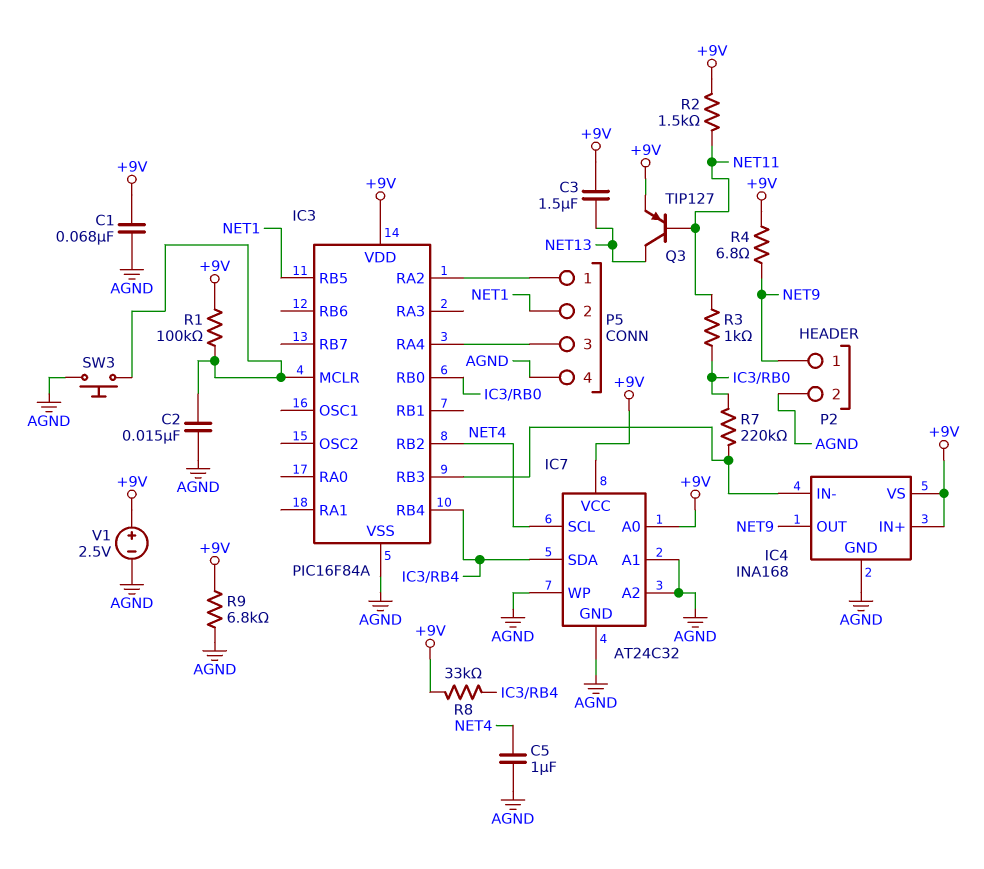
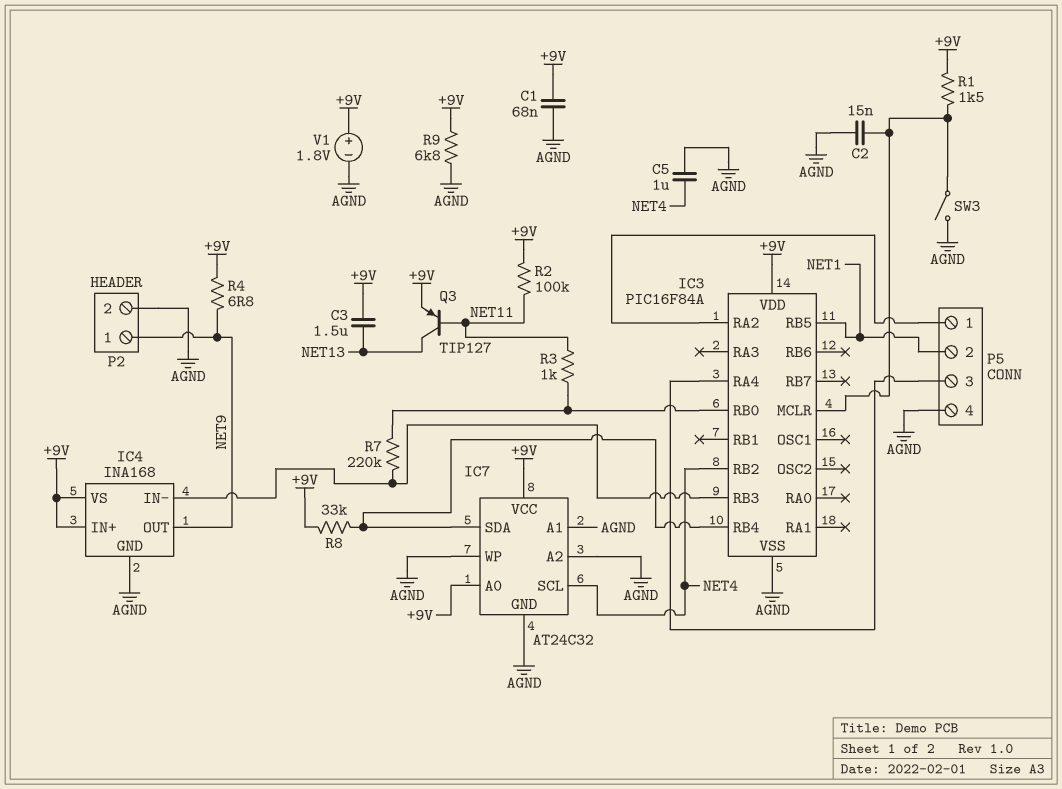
R1: 100k (+9V, IC3/MCLR) -> 1.5k (+9V, IC3/MCLR)
R2: 1.5k (+9V, NET11) -> 100k (+9V, NET11)
SW3: button (AGND, IC3/MCLR) -> switch (AGND, IC3/MCLR)
V1: 2.5V (plus +9V, minus AGND) -> 1.8V (plus +9V, minus AGND)

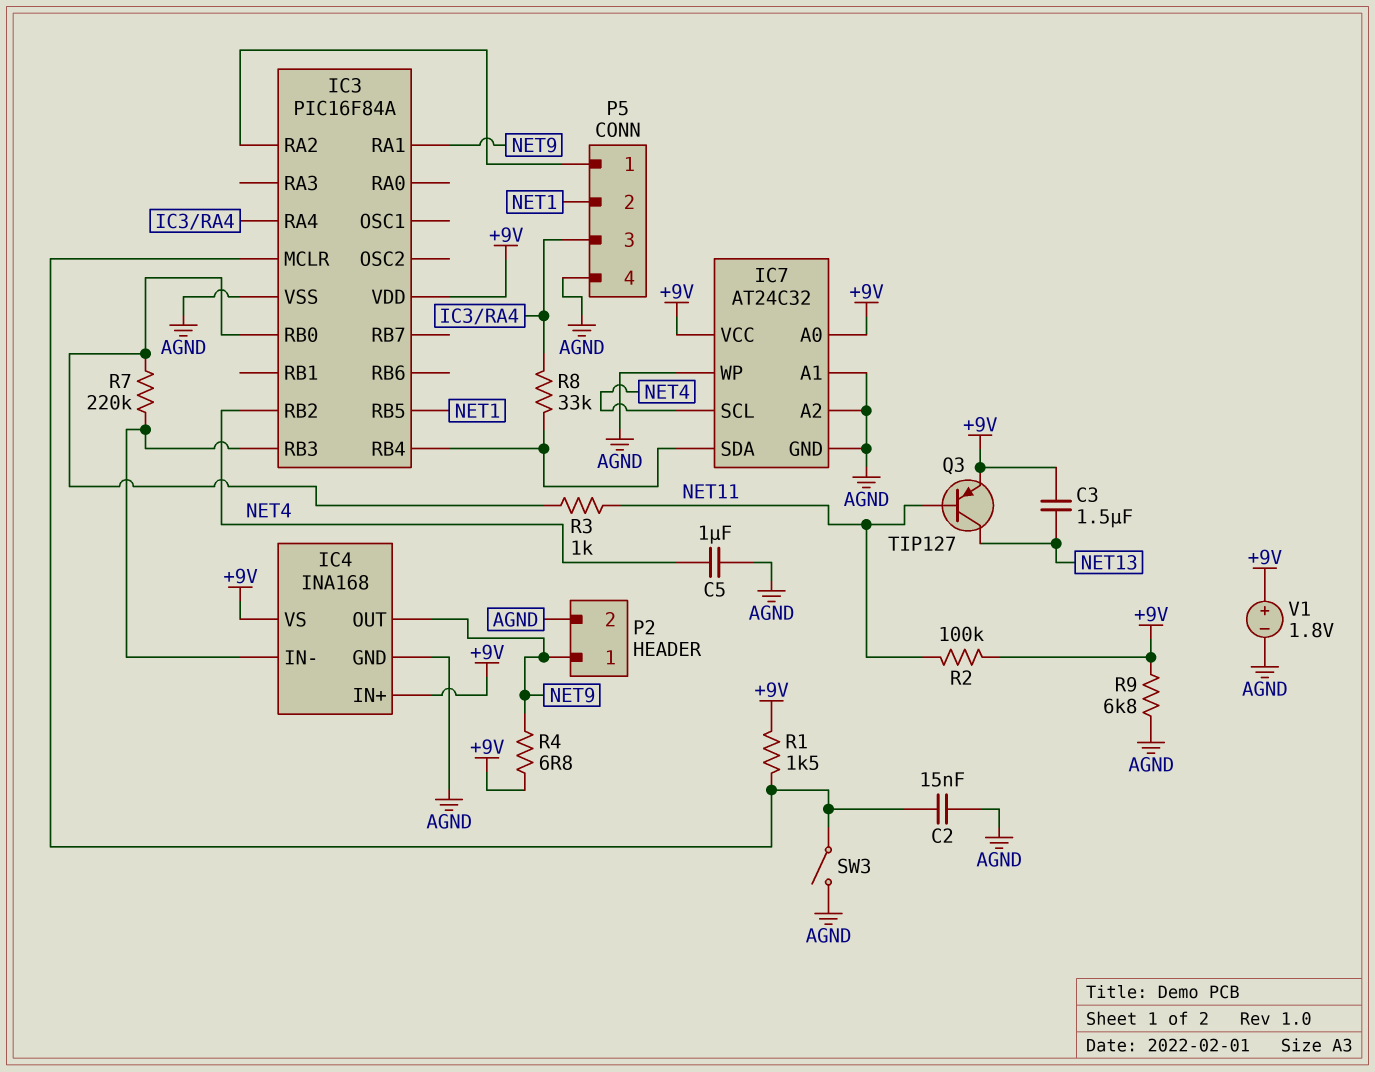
C1: 68nF (+9V, AGND) -> none
IC3 pin RA1: none -> NET9
R8: 33k (+9V, IC3/RB4) -> 33k (IC3/RA4, IC3/RB4)

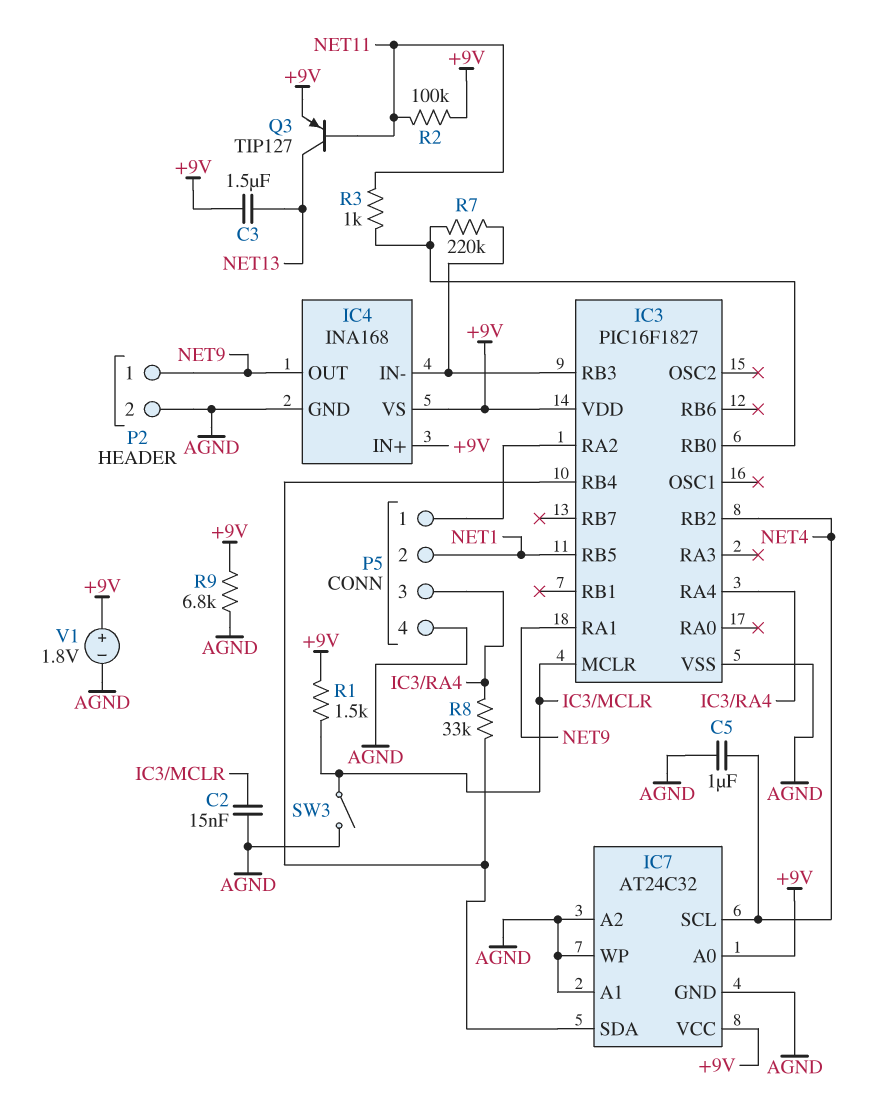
IC3: PIC16F84A -> PIC16F1827
R4: 6.8 (+9V, NET9) -> none

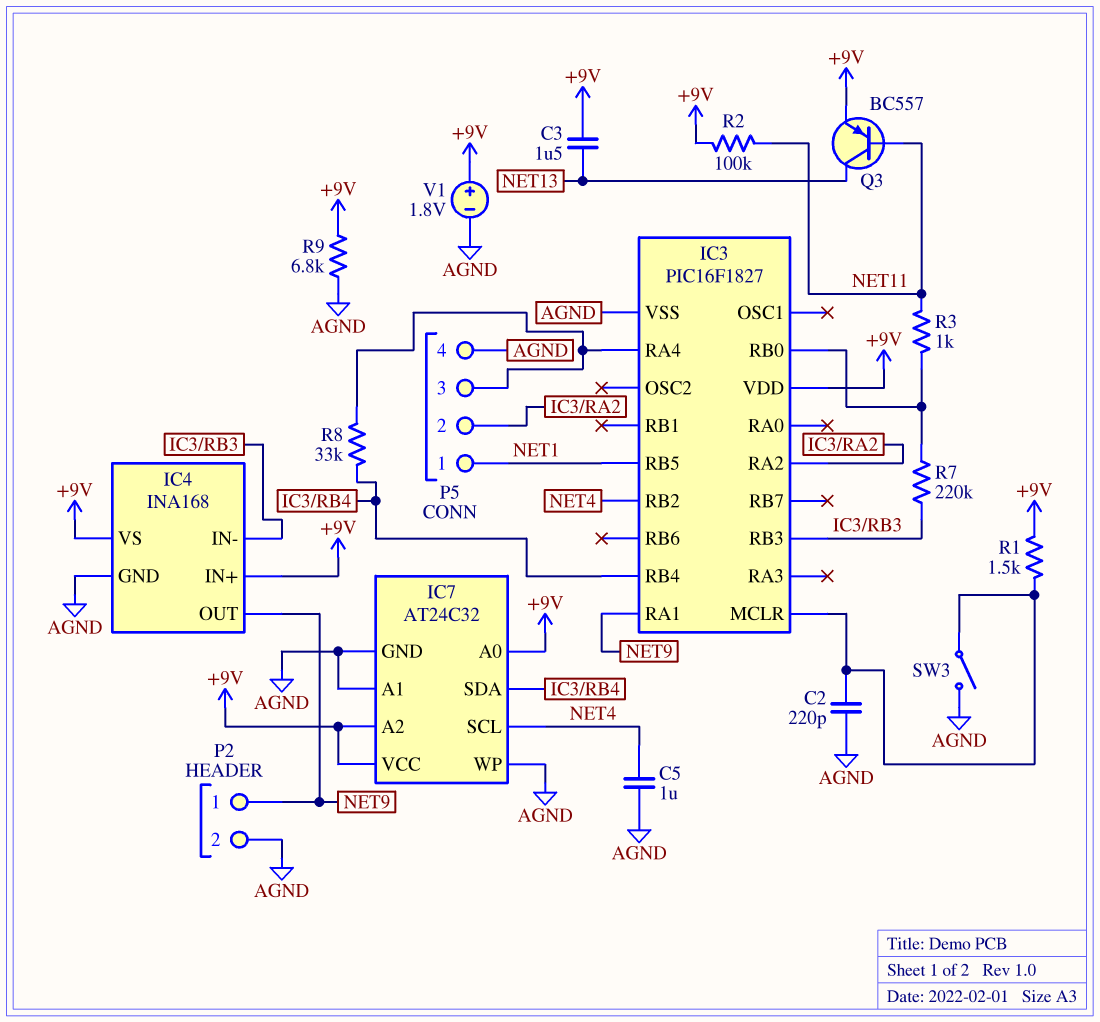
C2: 15nF (AGND, IC3/MCLR) -> 220pF (AGND, IC3/MCLR)
IC7 pin A2: AGND -> +9V
P5 pin 1: IC3/RA2 -> NET1
P5 pin 2: NET1 -> IC3/RA2
Q3: PNP TIP127 (B NET11, C NET13, E +9V) -> PNP BC557 (B NET11, C NET13, E +9V)

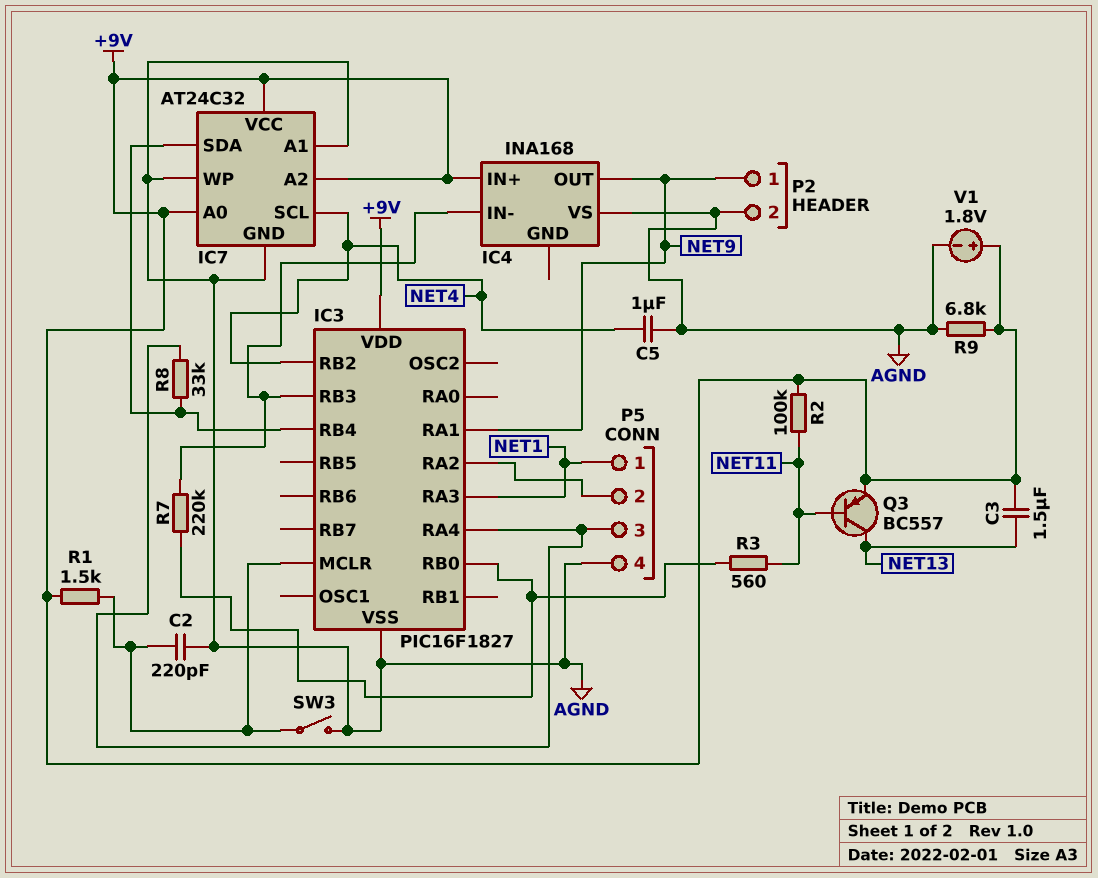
IC3 pin RA3: none -> NET1
IC3 pin RB5: NET1 -> none
IC4 pin GND: AGND -> none
IC4 pin VS: +9V -> AGND
R3: 1k (IC3/RB0, NET11) -> 560 (IC3/RB0, NET11)

